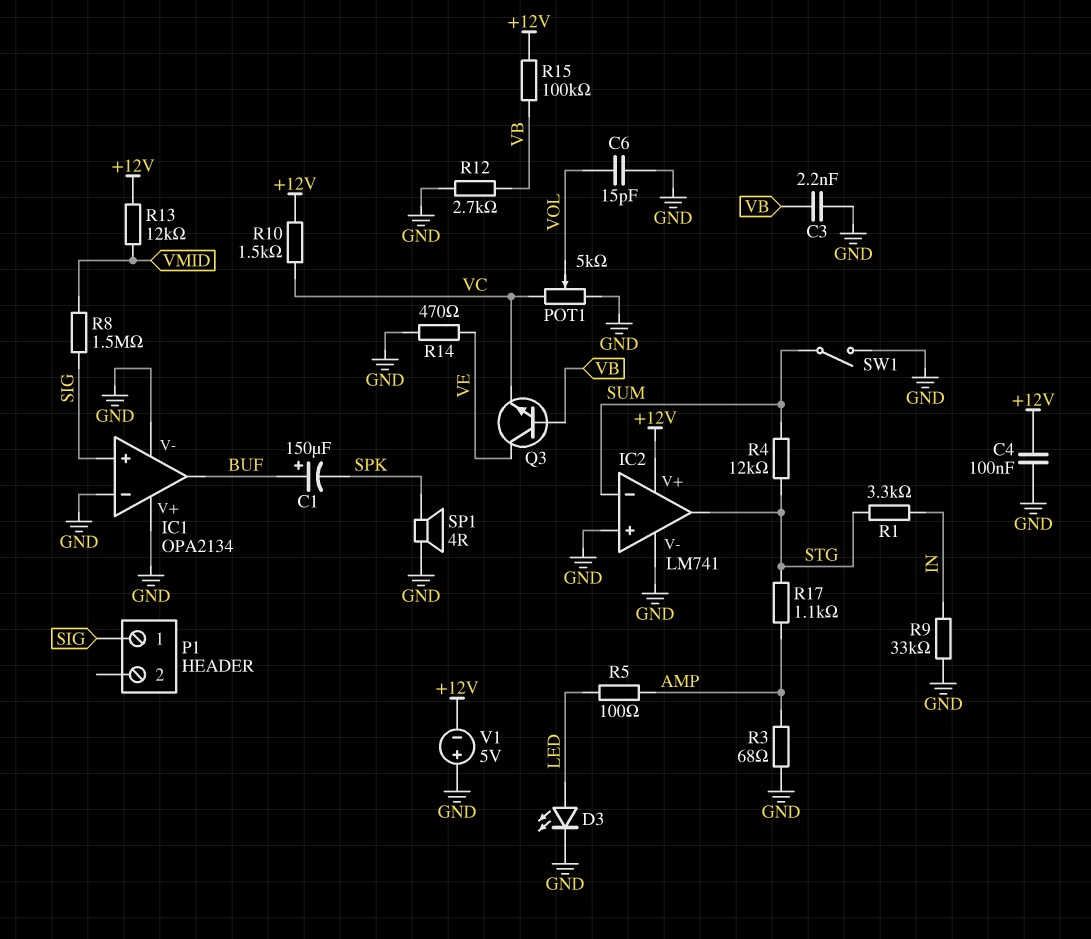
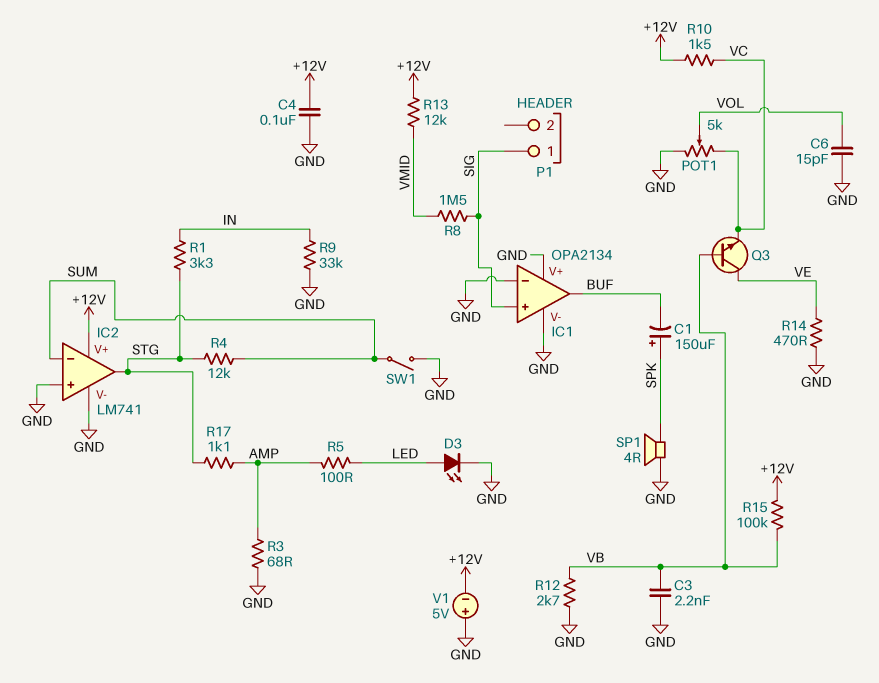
C1: 150uF (plus BUF, minus SPK) -> 150uF (plus SPK, minus BUF)

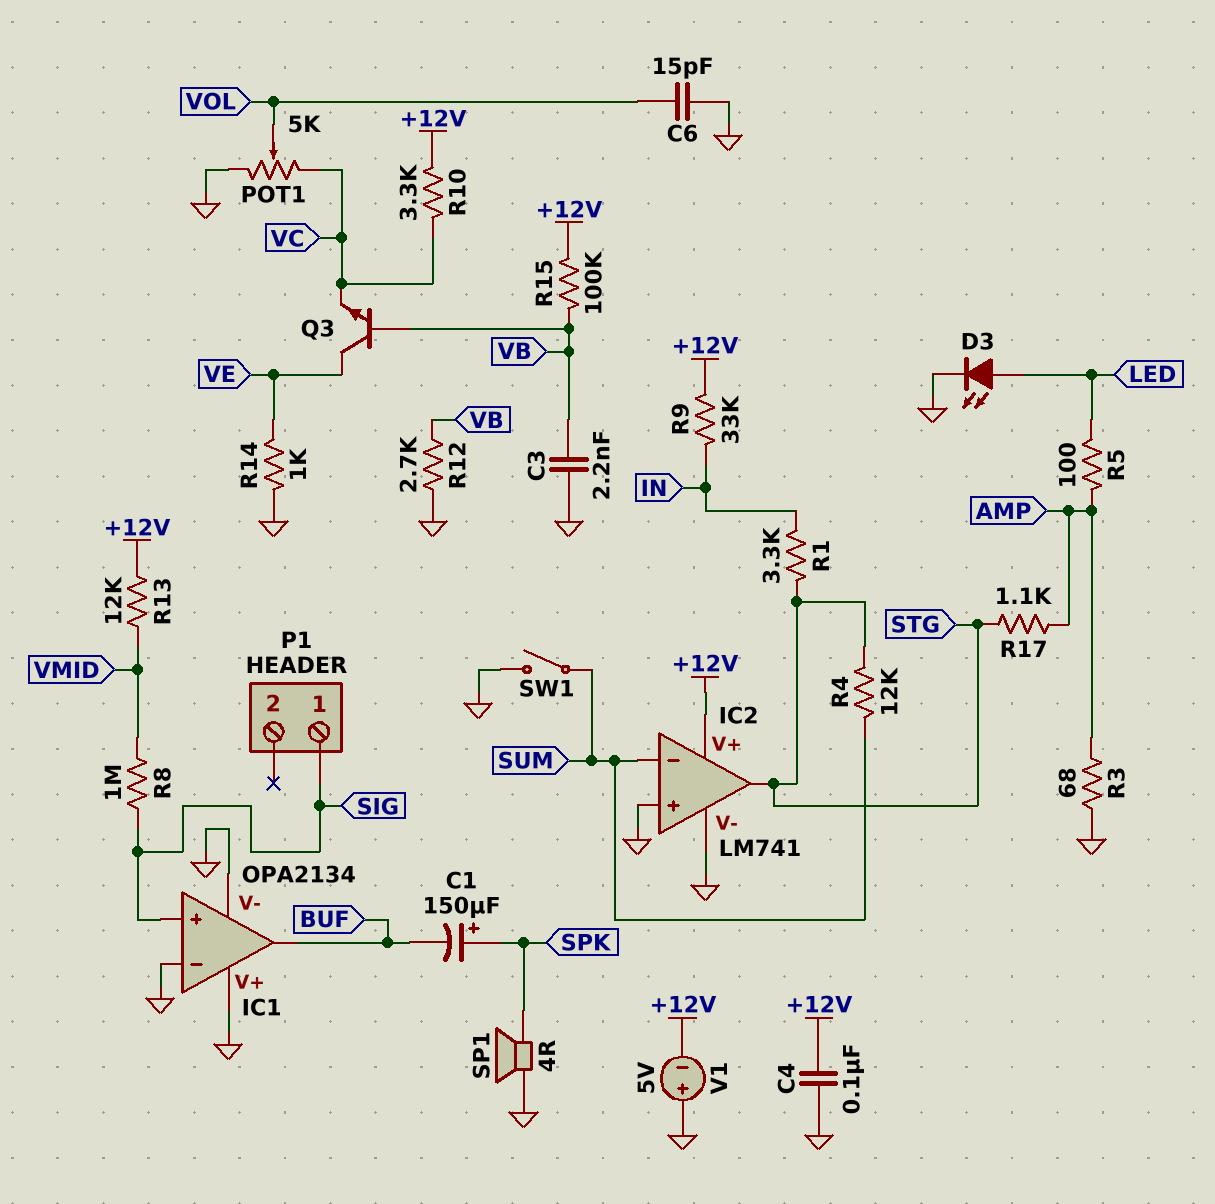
R8: 1.5M (SIG, VMID) -> 1M (SIG, VMID)
R9: 33k (GND, IN) -> 33k (+12V, IN)
R10: 1.5k (+12V, VC) -> 3.3k (+12V, VC)
R14: 470 (GND, VE) -> 1k (GND, VE)

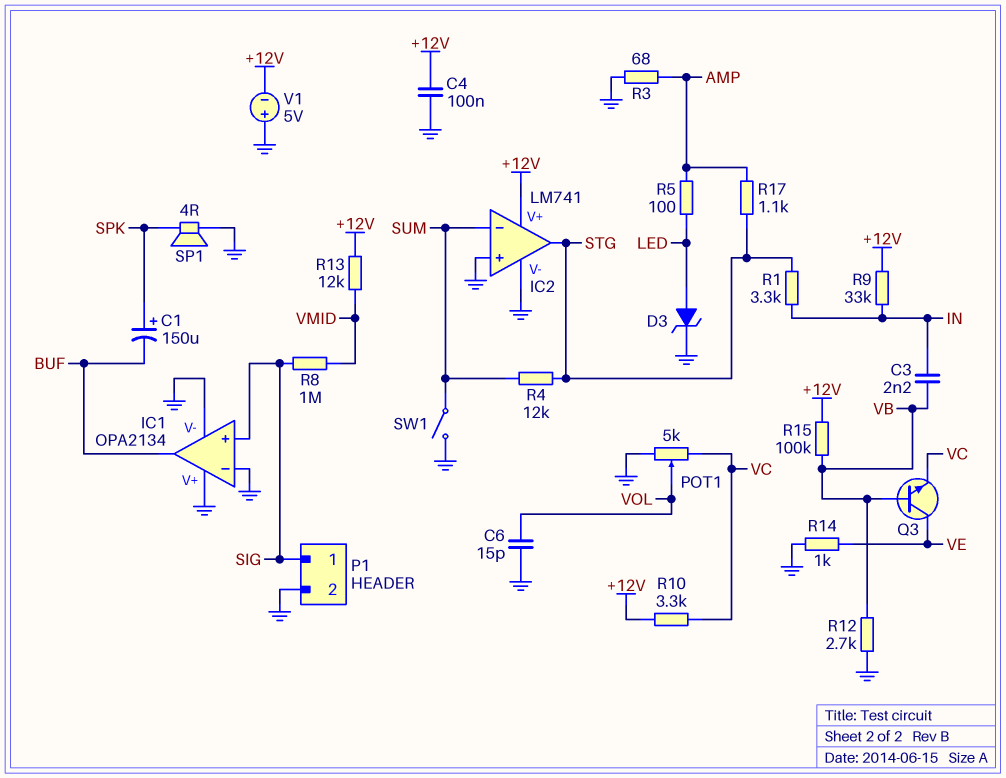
C3: 2.2nF (GND, VB) -> 2.2nF (IN, VB)
D3: LED (A LED, K GND) -> zener (A LED, K GND)
P1 pin 2: none -> GND

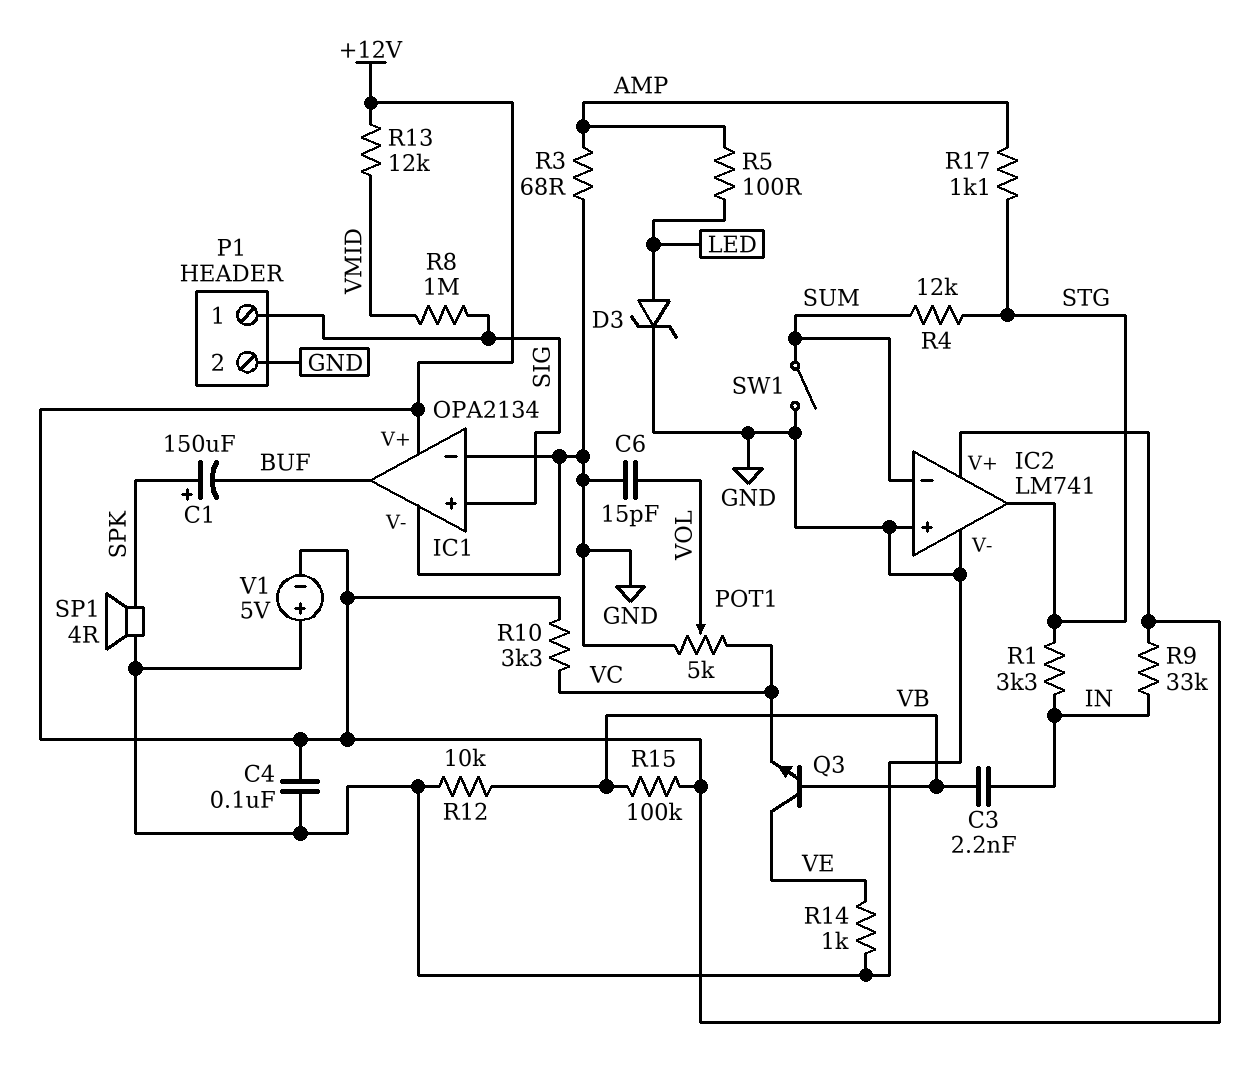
IC1 pin V+: GND -> +12V
R12: 2.7k (GND, VB) -> 10k (GND, VB)

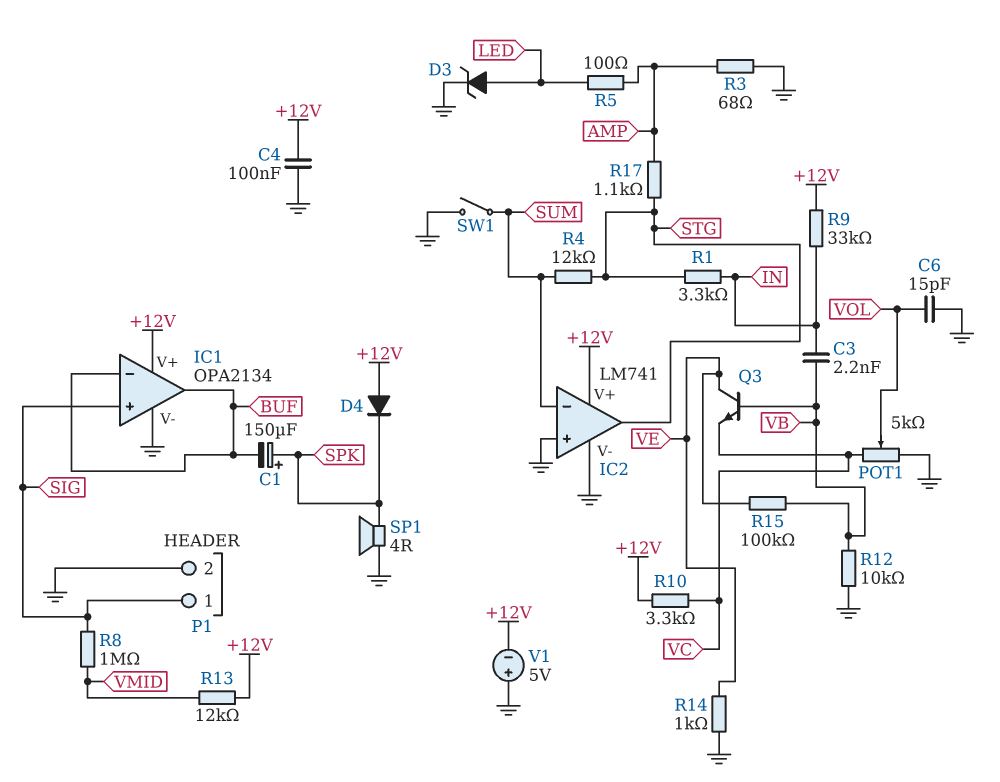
D4: none -> diode (A +12V, K SPK)
IC1 pin in-: GND -> BUF
R15: 100k (+12V, VB) -> 100k (VB, VE)

